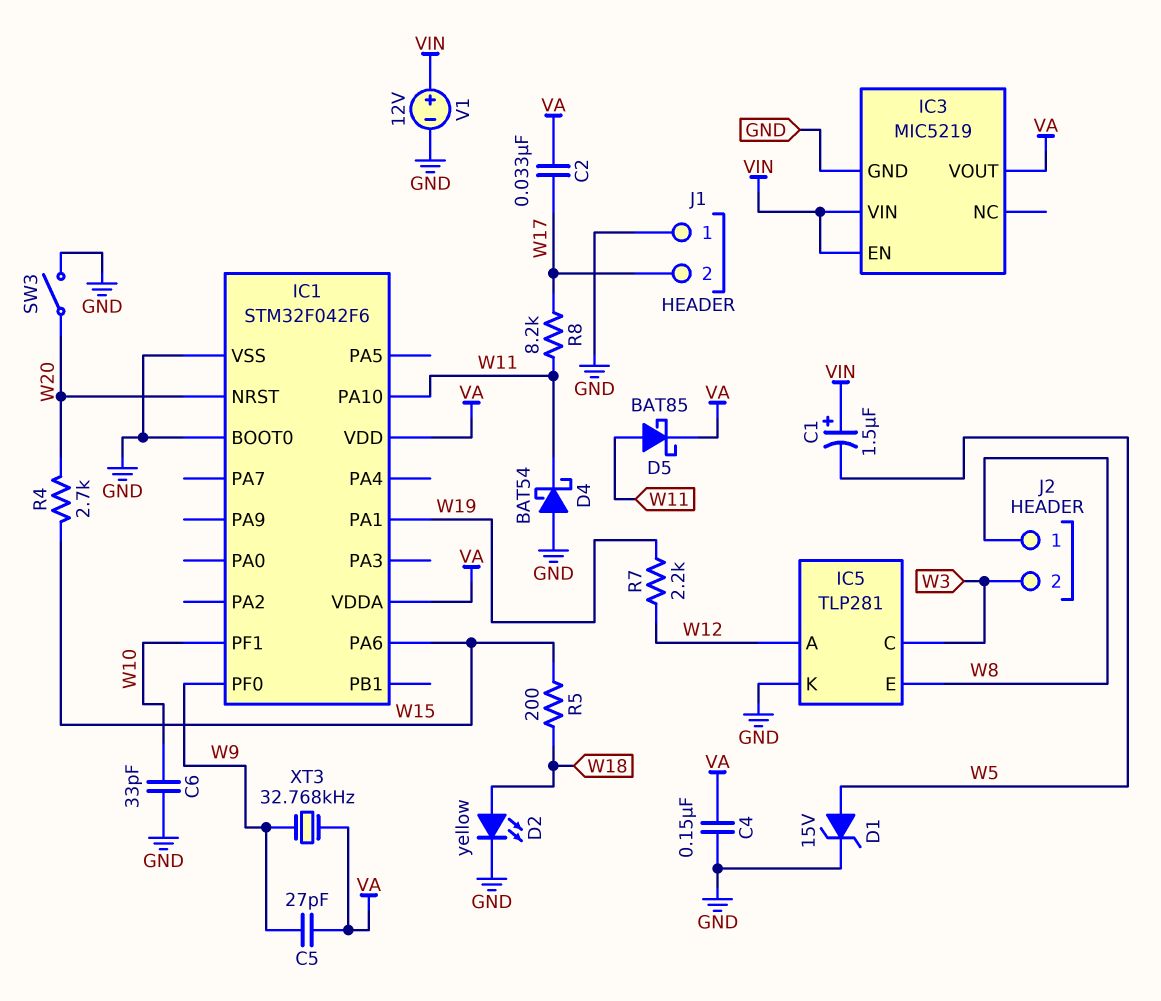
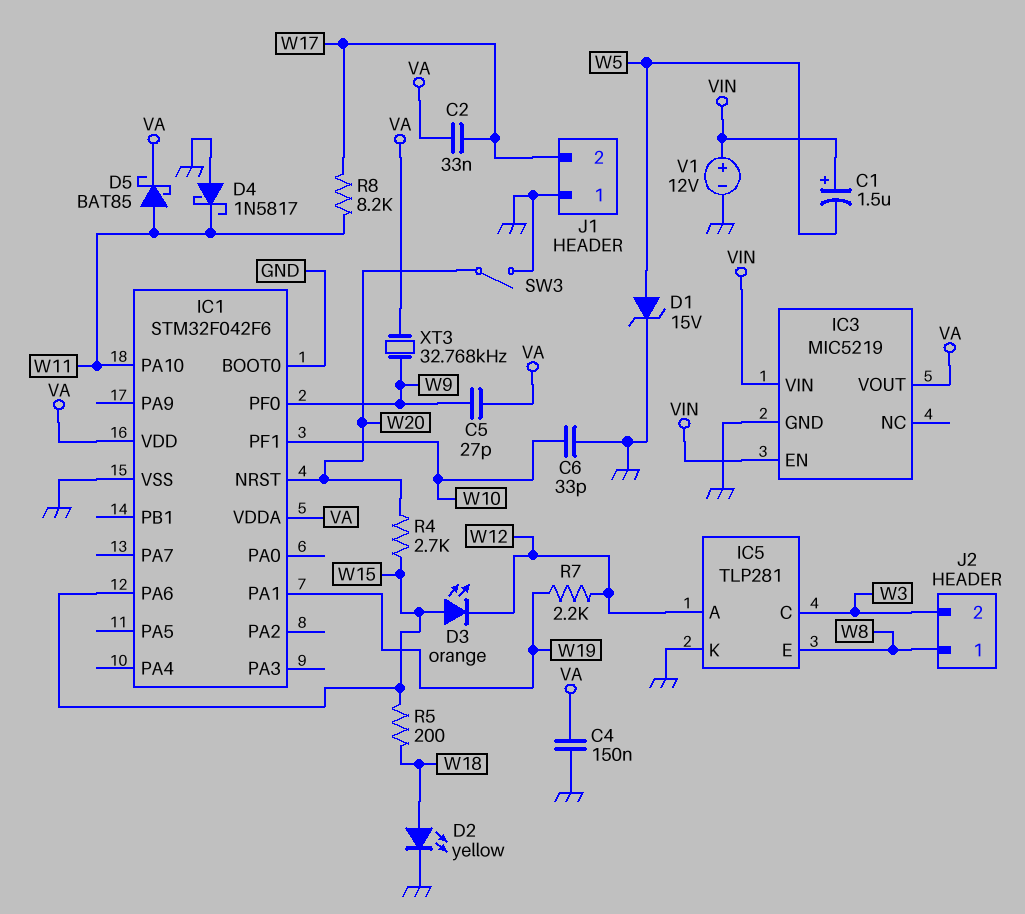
D3: none -> LED orange (A W15, K W12)
D4: schottky BAT54 (A GND, K W11) -> schottky 1N5817 (A GND, K W11)

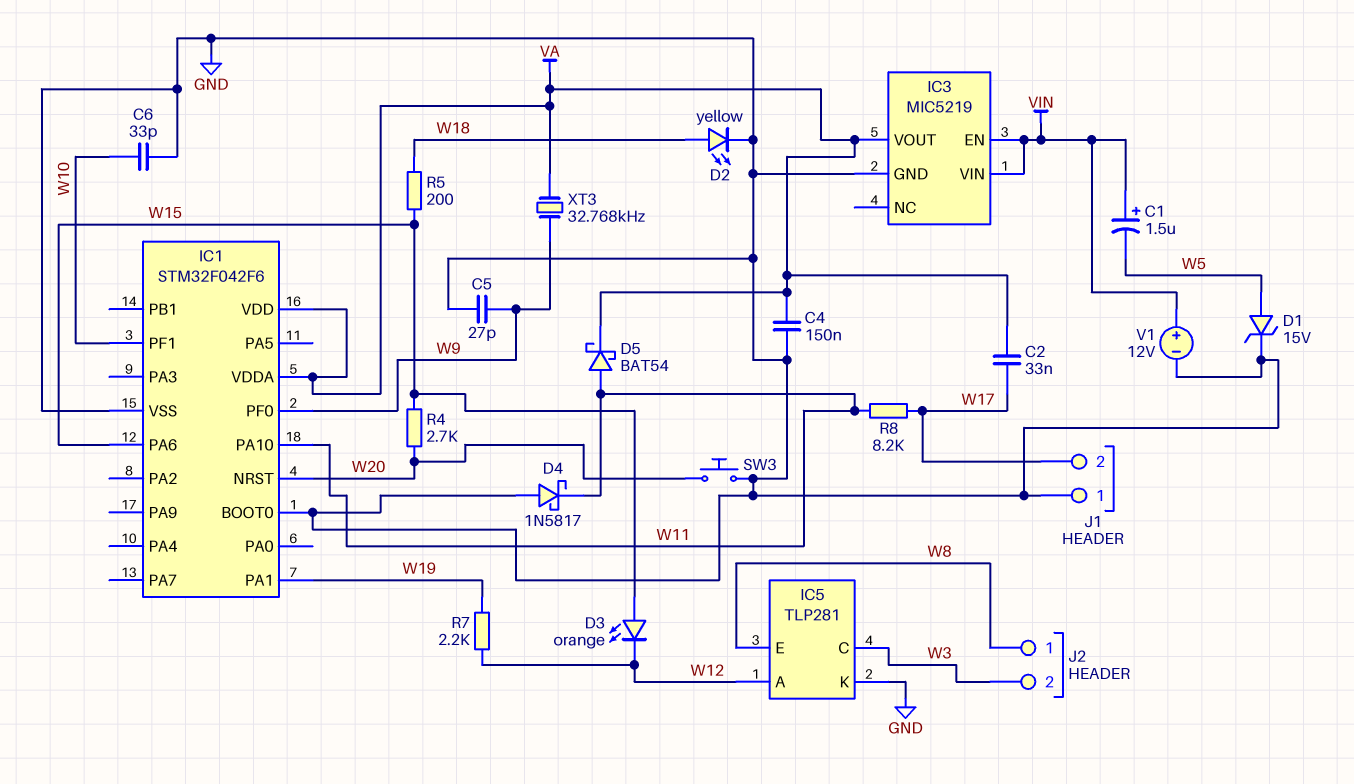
C5: 27pF (VA, W9) -> 27pF (GND, W9)
D5: schottky BAT85 (A W11, K VA) -> schottky BAT54 (A W11, K VA)
SW3: switch (GND, W20) -> button (GND, W20)

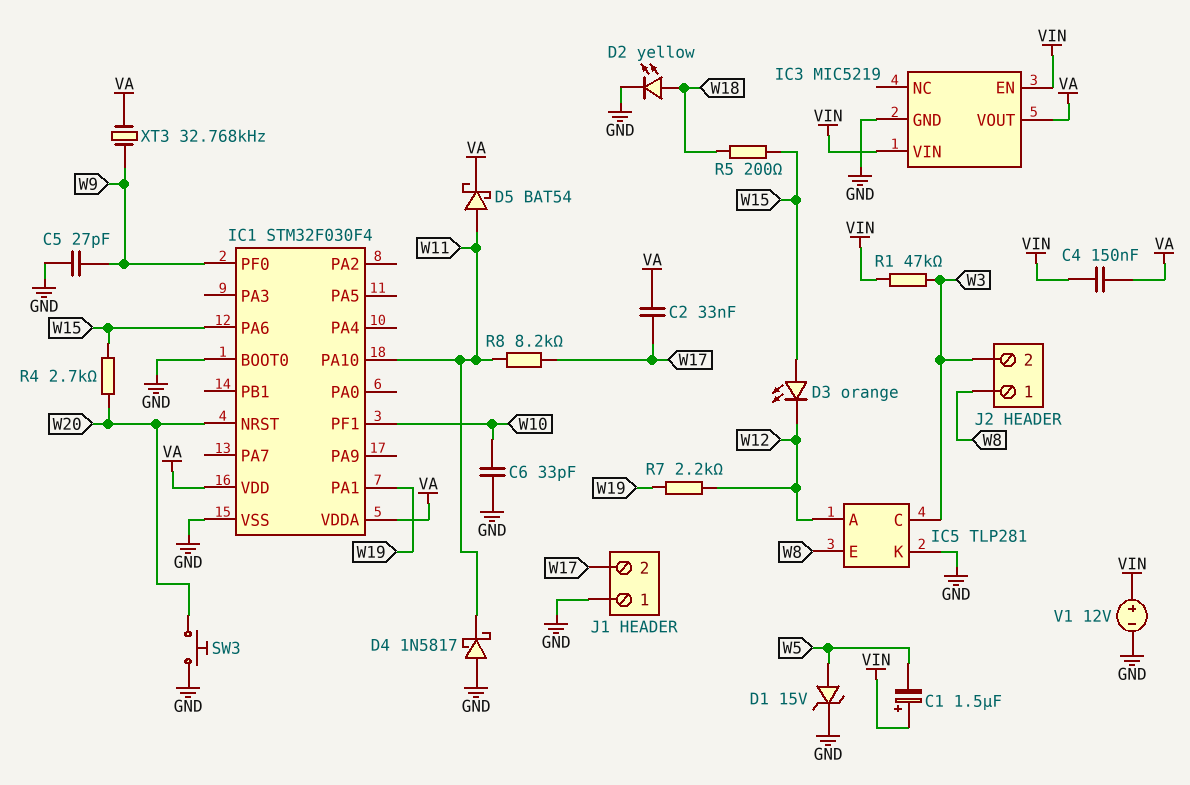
C4: 150nF (GND, VA) -> 150nF (VA, VIN)
IC1: STM32F042F6 -> STM32F030F4
R1: none -> 47k (VIN, W3)

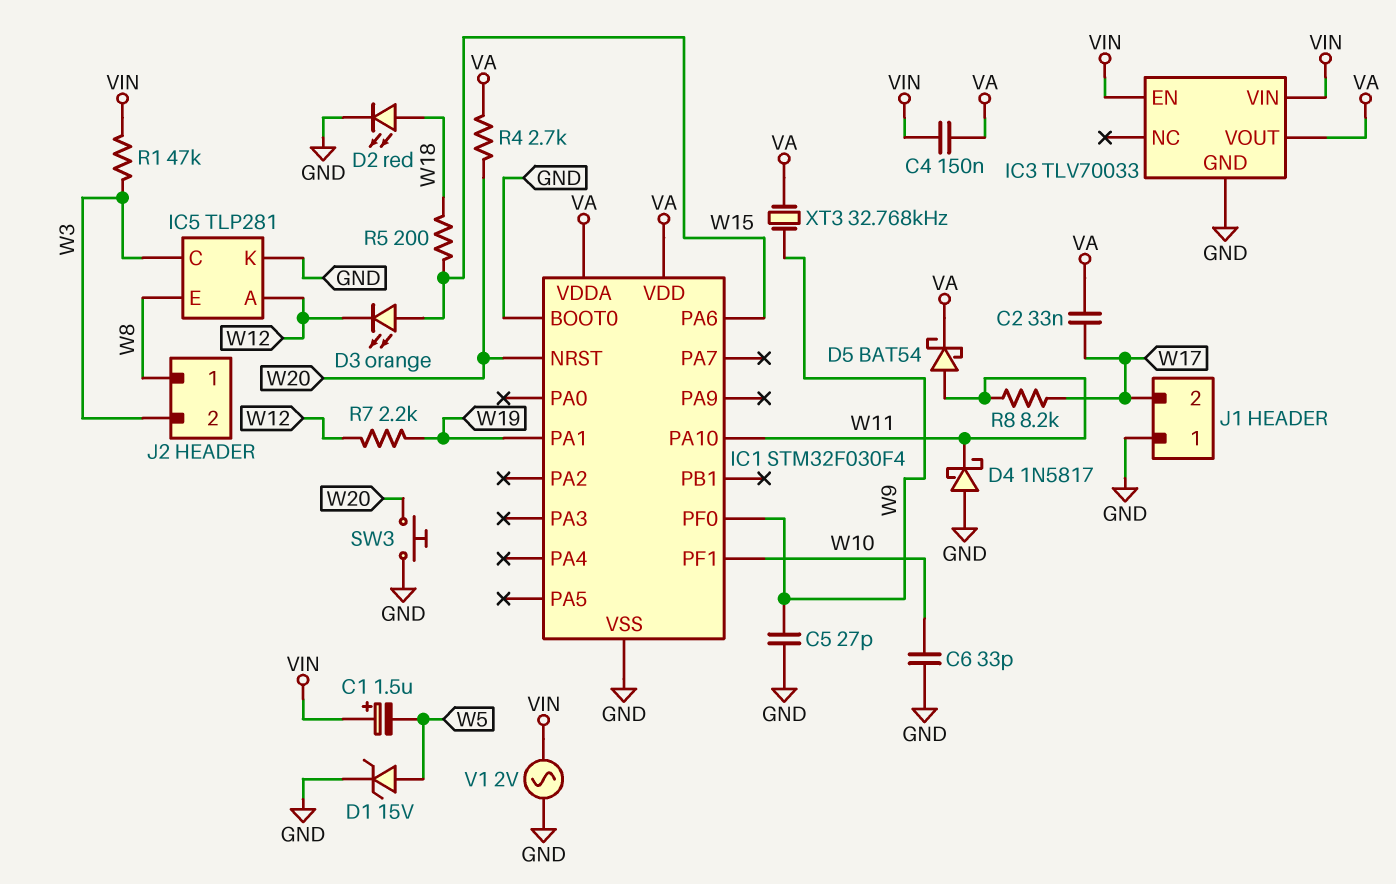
D2: LED yellow (A W18, K GND) -> LED red (A W18, K GND)
IC3: MIC5219 -> TLV70033
R4: 2.7k (W15, W20) -> 2.7k (VA, W20)
V1: 12V (plus VIN, minus GND) -> AC 2V (GND, VIN)

